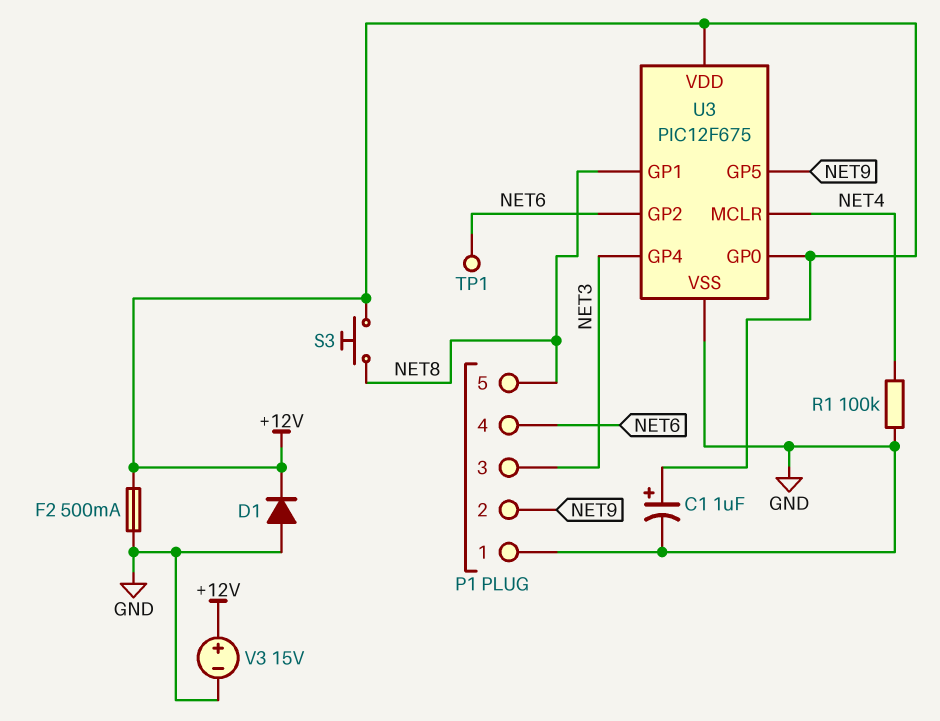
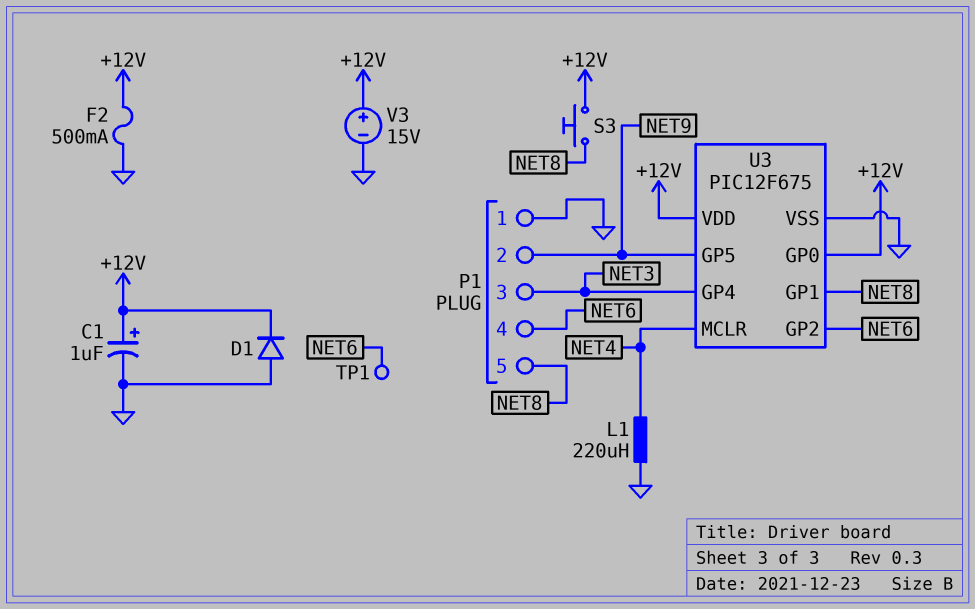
L1: none -> 220uH (GND, NET4)
R1: 100k (GND, NET4) -> none

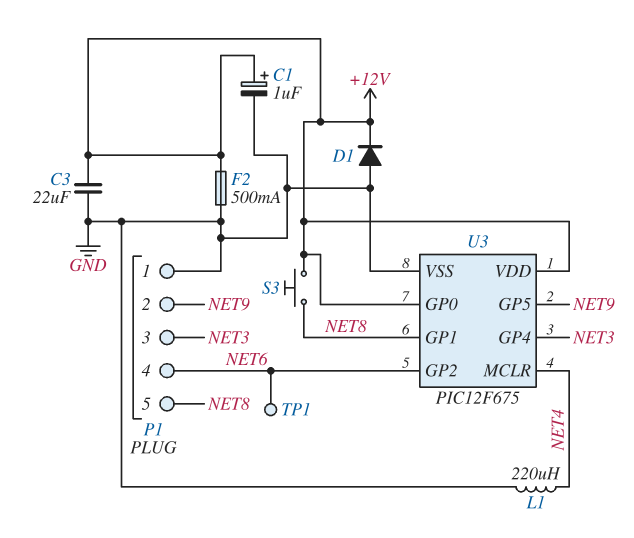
C3: none -> 22uF (+12V, GND)
V3: 15V (plus +12V, minus GND) -> none

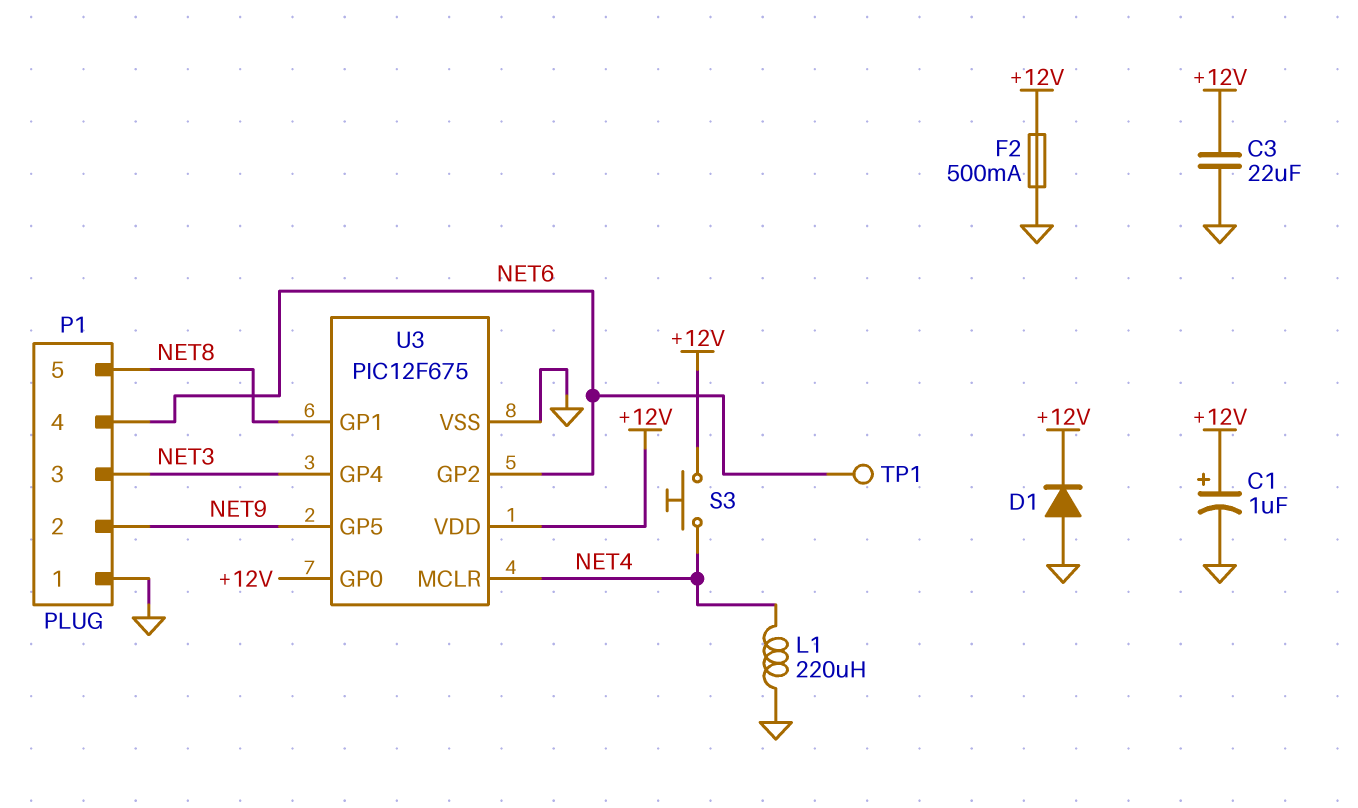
S3: button (+12V, NET8) -> button (+12V, NET4)

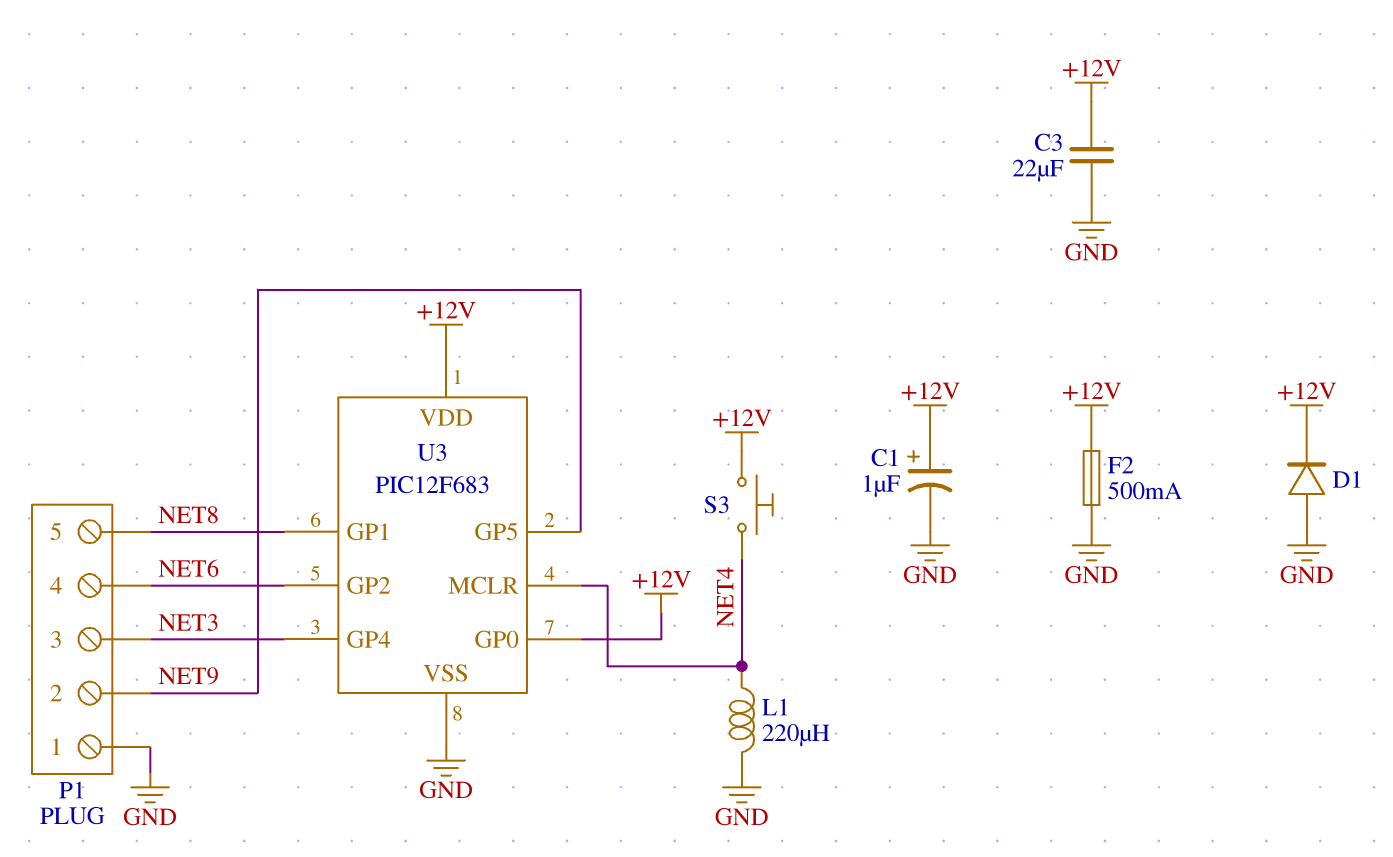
TP1: test point (NET6) -> none
U3: PIC12F675 -> PIC12F683

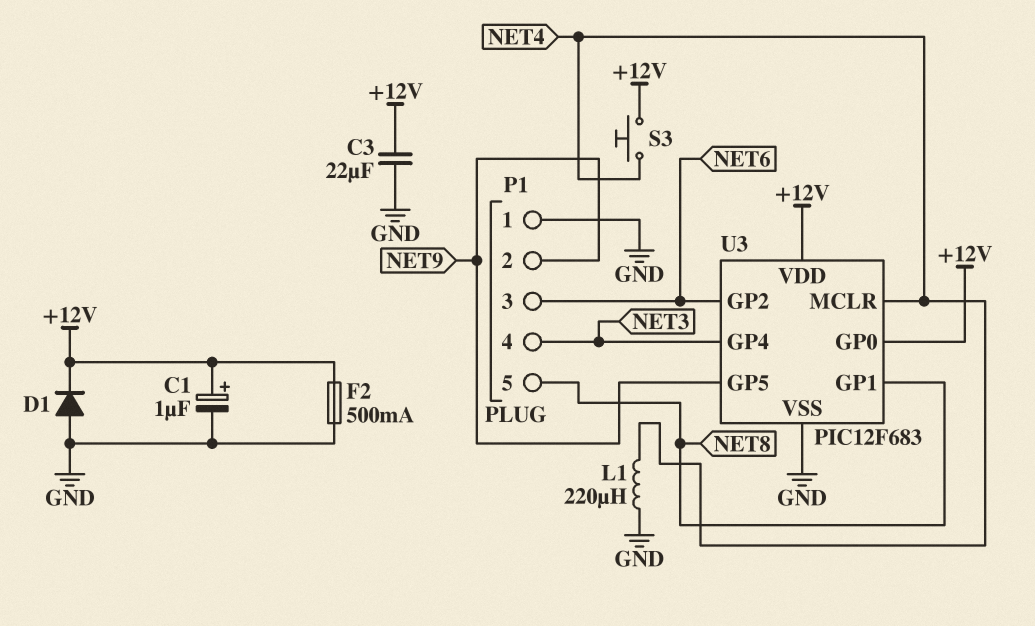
P1 pin 3: NET3 -> NET6
P1 pin 4: NET6 -> NET3

